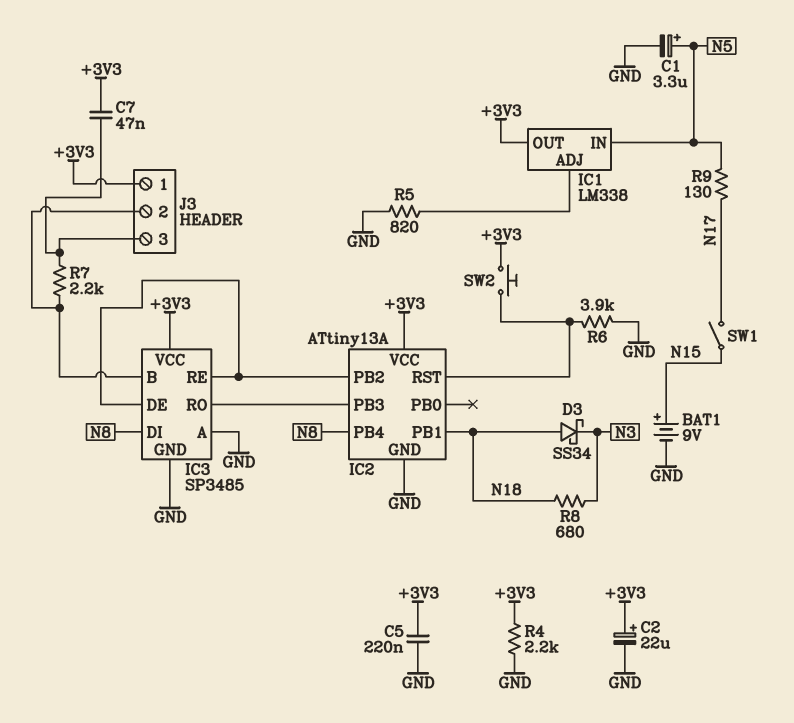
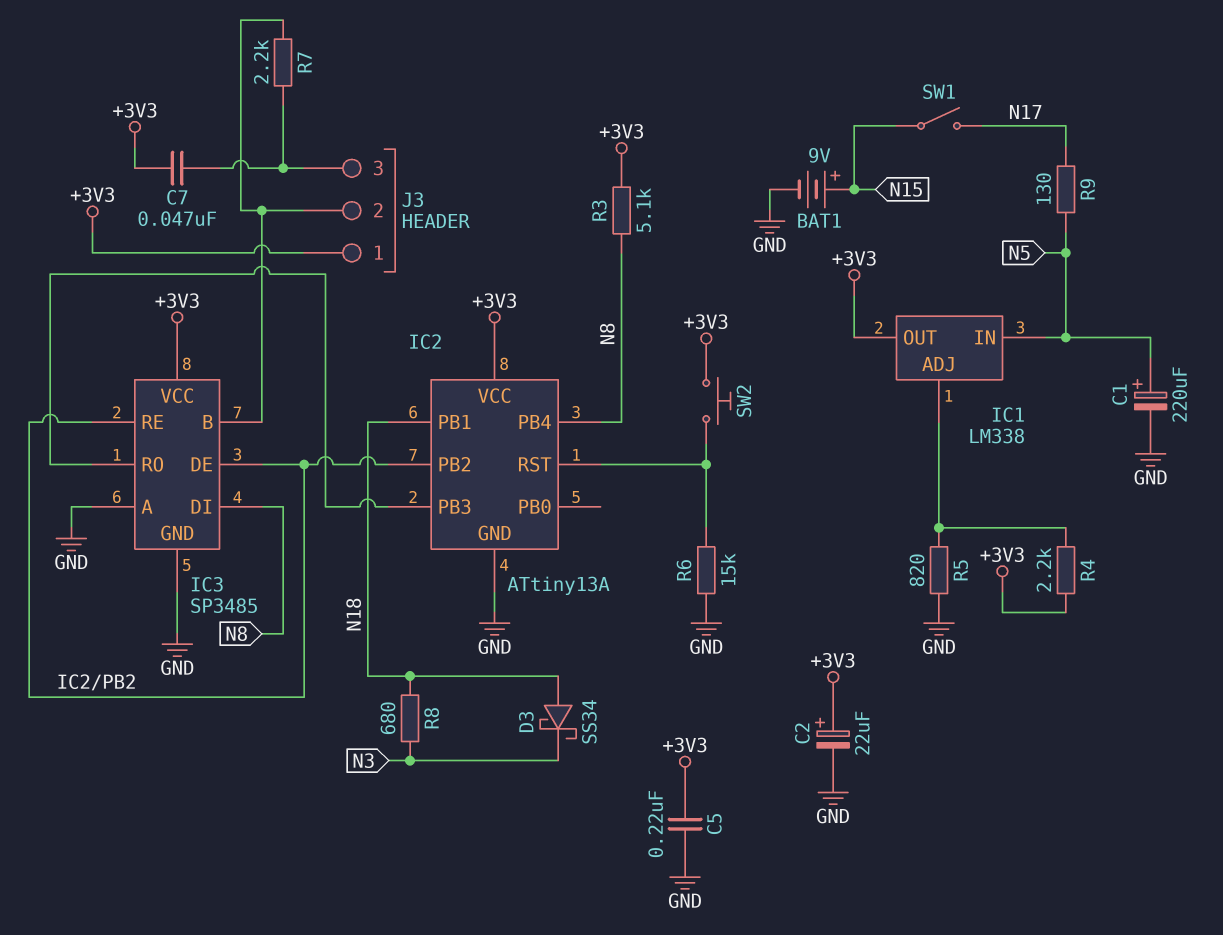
C1: 3.3uF (plus N5, minus GND) -> 220uF (plus N5, minus GND)
R3: none -> 5.1k (+3V3, N8)
R4: 2.2k (+3V3, GND) -> 2.2k (+3V3, IC1/ADJ)
R6: 3.9k (GND, IC2/RST) -> 15k (GND, IC2/RST)

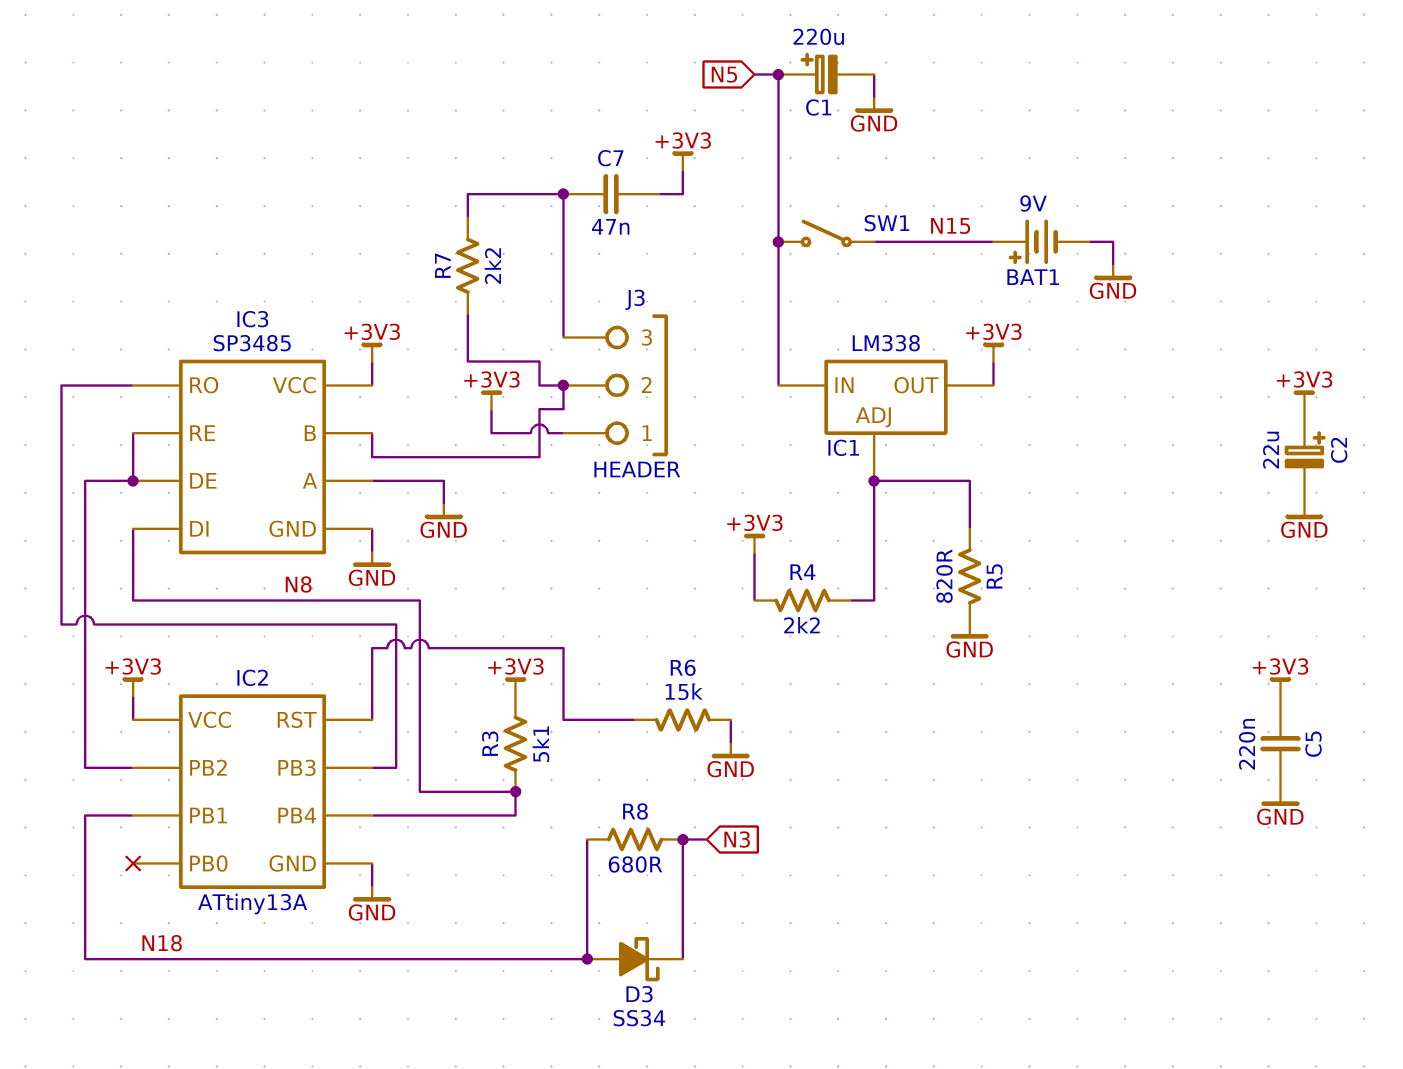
R9: 130 (N5, N17) -> none
SW1: switch (N15, N17) -> switch (N5, N15)
SW2: button (+3V3, IC2/RST) -> none

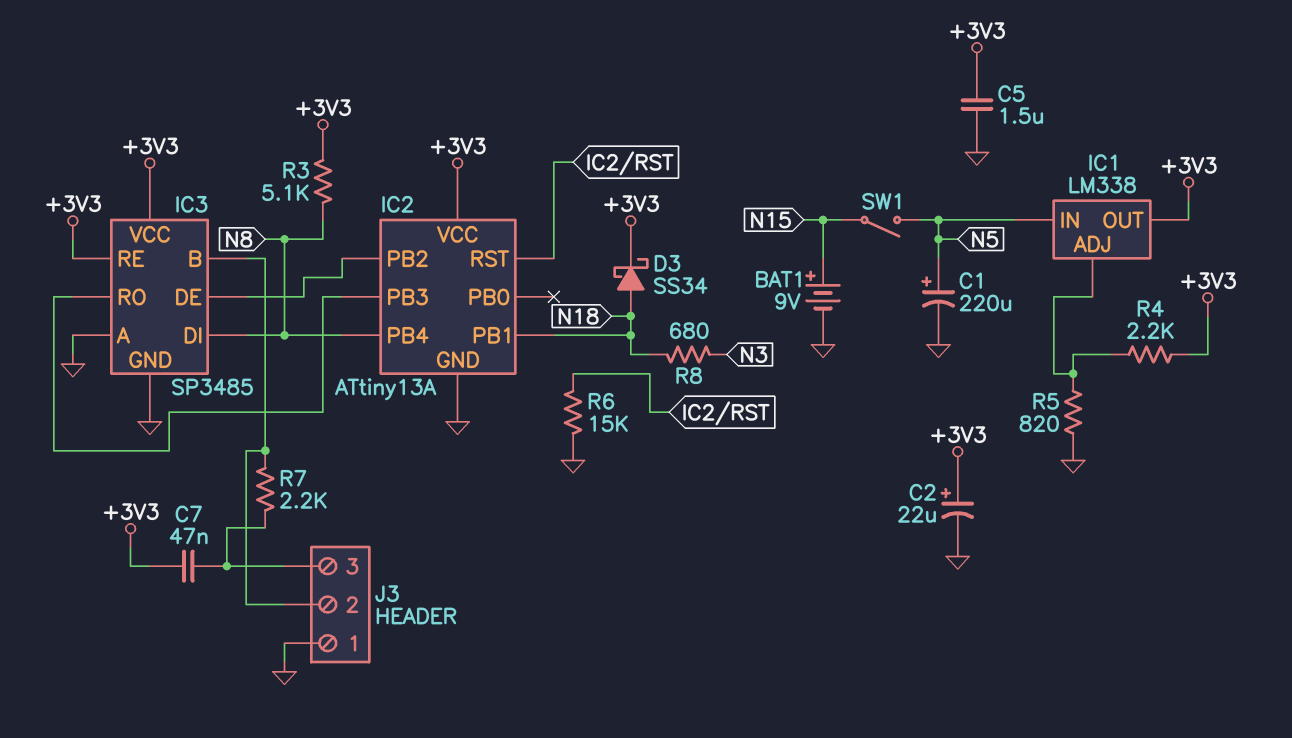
C5: 220nF (+3V3, GND) -> 1.5uF (+3V3, GND)
D3: schottky SS34 (A N18, K N3) -> schottky SS34 (A N18, K +3V3)
IC3 pin RE: IC2/PB2 -> +3V3
J3 pin 1: +3V3 -> GND

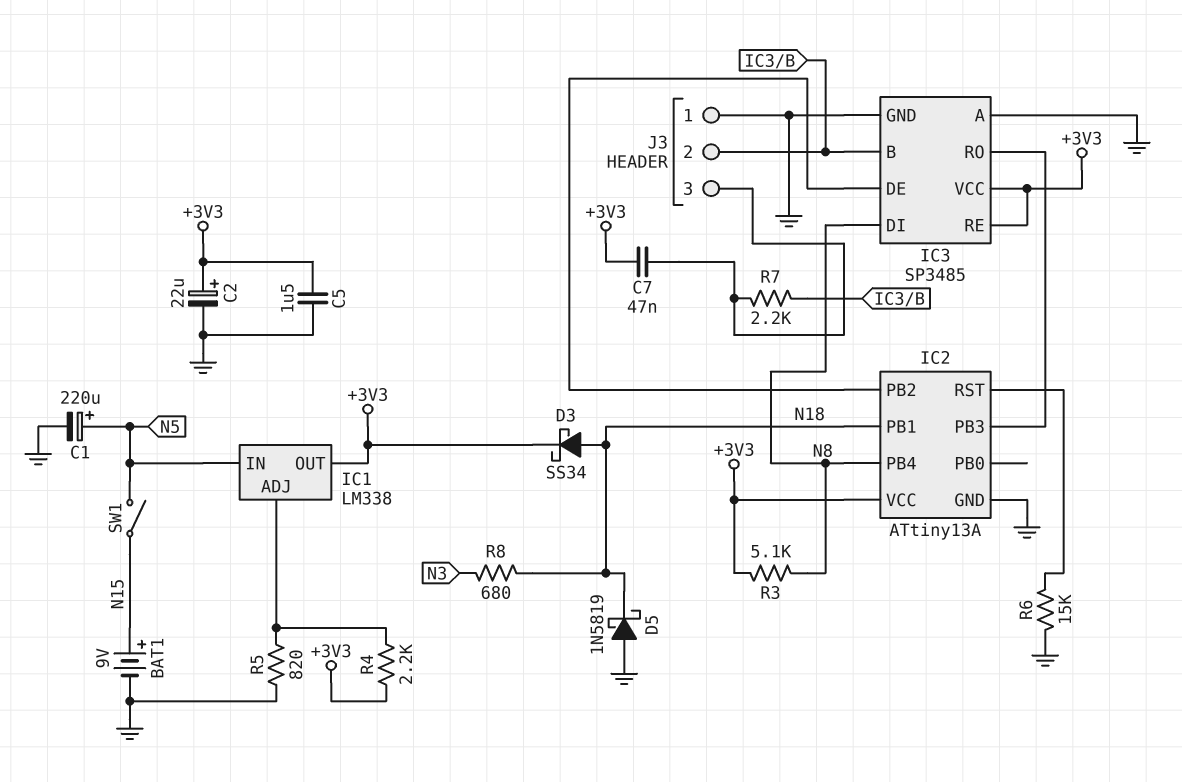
D5: none -> schottky 1N5819 (A GND, K N18)

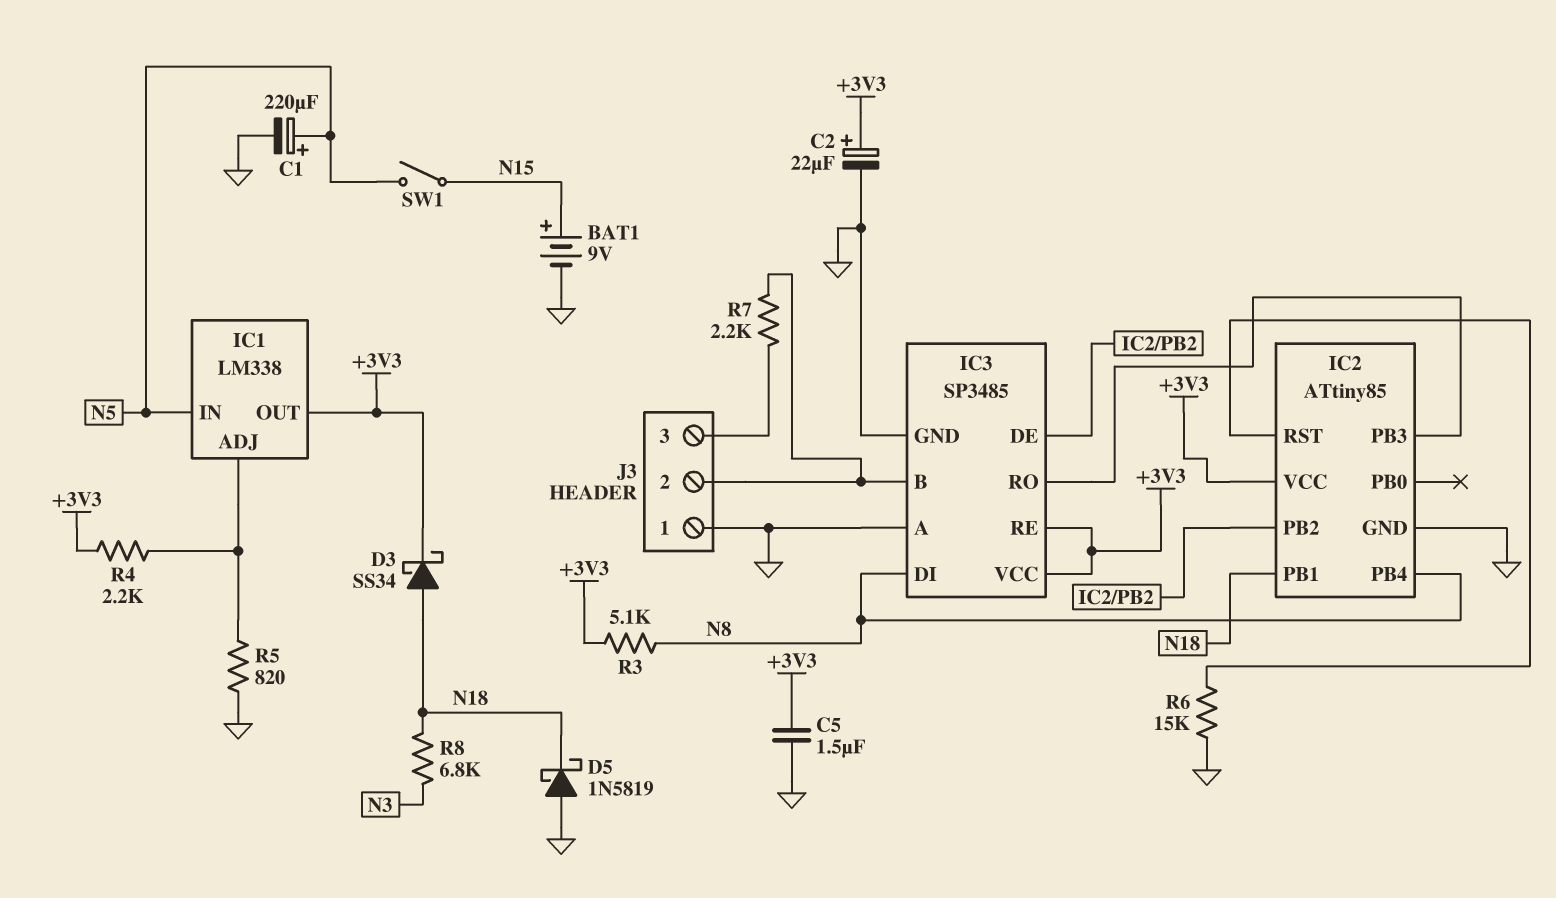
C7: 47nF (+3V3, J3/3) -> none
IC2: ATtiny13A -> ATtiny85
R8: 680 (N3, N18) -> 6.8k (N3, N18)

